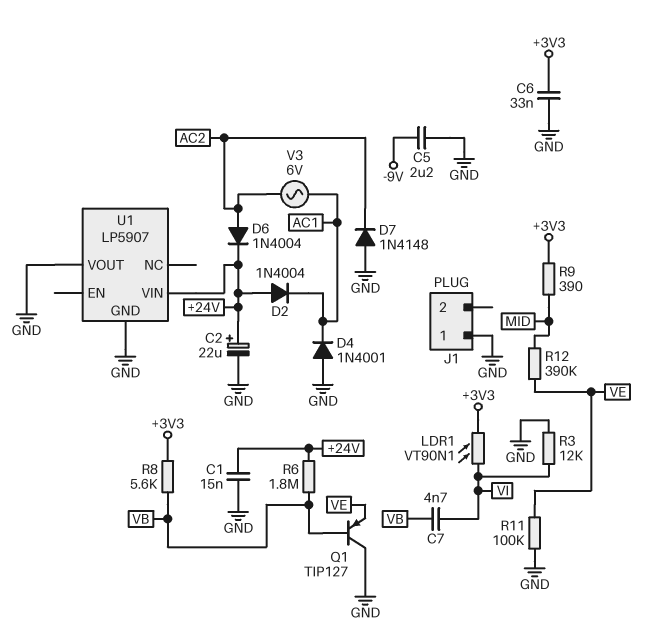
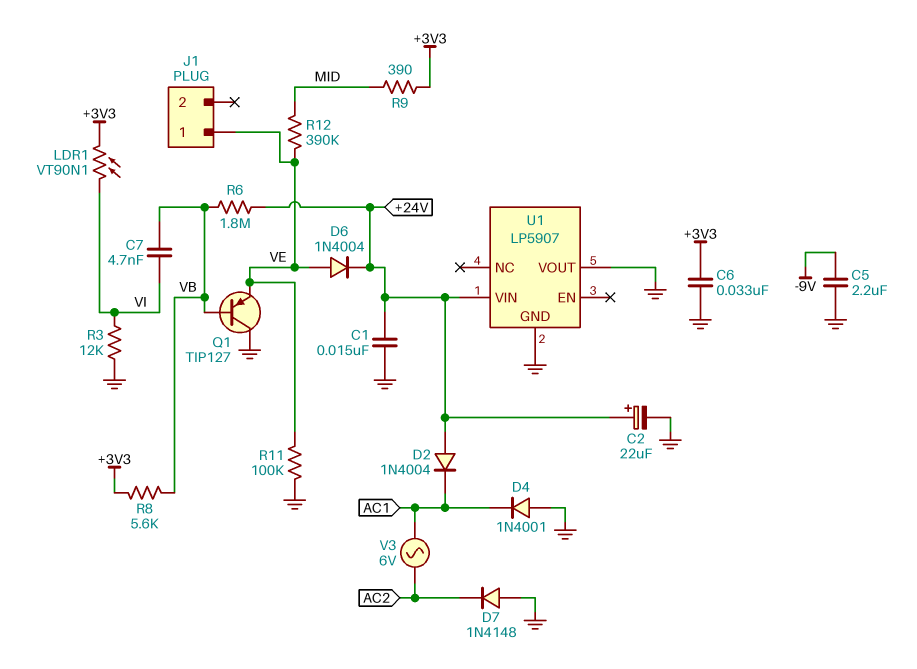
D6: diode 1N4004 (A AC2, K +24V) -> diode 1N4004 (A VE, K +24V)
J1 pin 1: GND -> VE

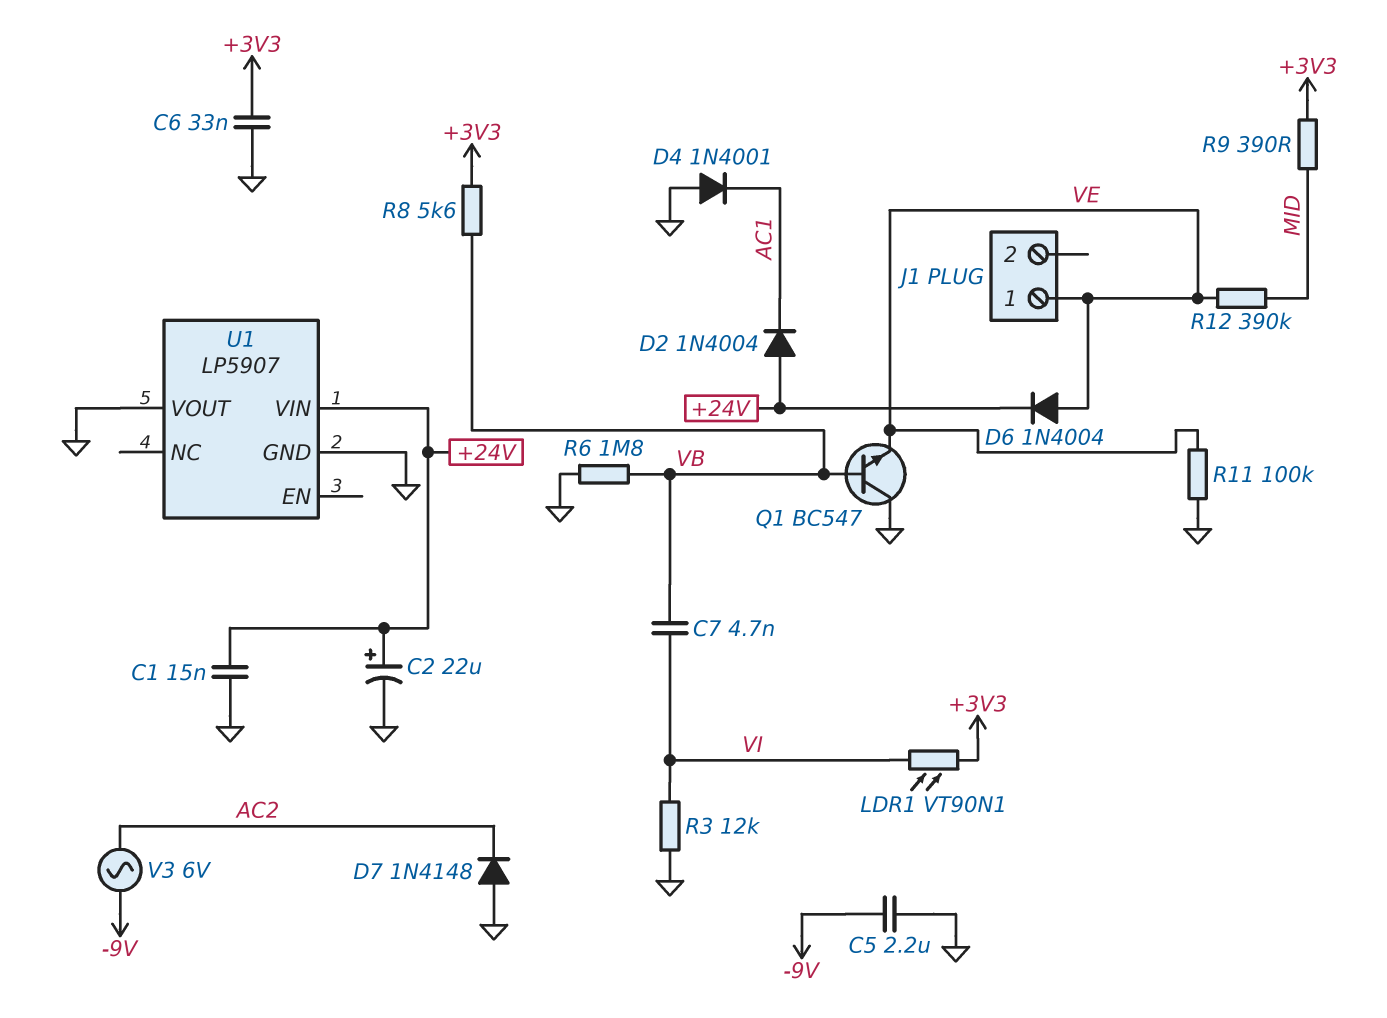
Q1: PNP TIP127 (B VB, C GND, E VE) -> NPN BC547 (B VB, C GND, E VE)
R6: 1.8M (+24V, VB) -> 1.8M (GND, VB)
V3: AC 6V (AC1, AC2) -> AC 6V (-9V, AC2)

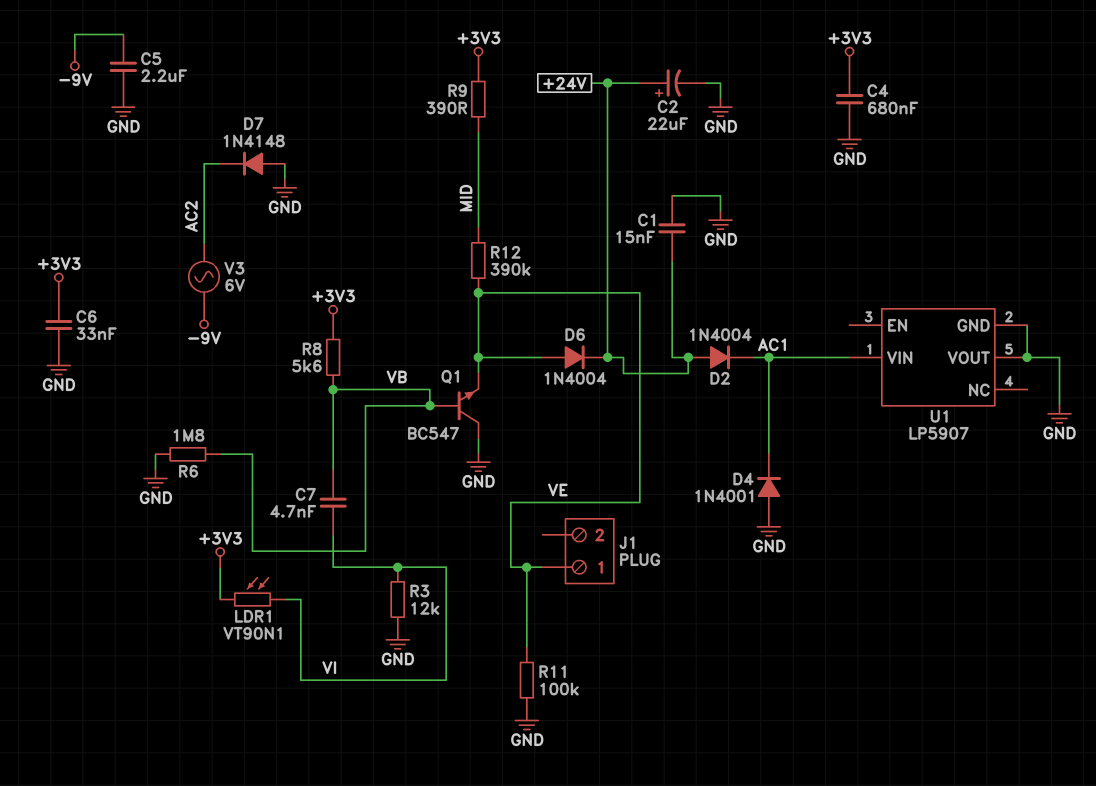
C4: none -> 680nF (+3V3, GND)
U1 pin VIN: +24V -> AC1

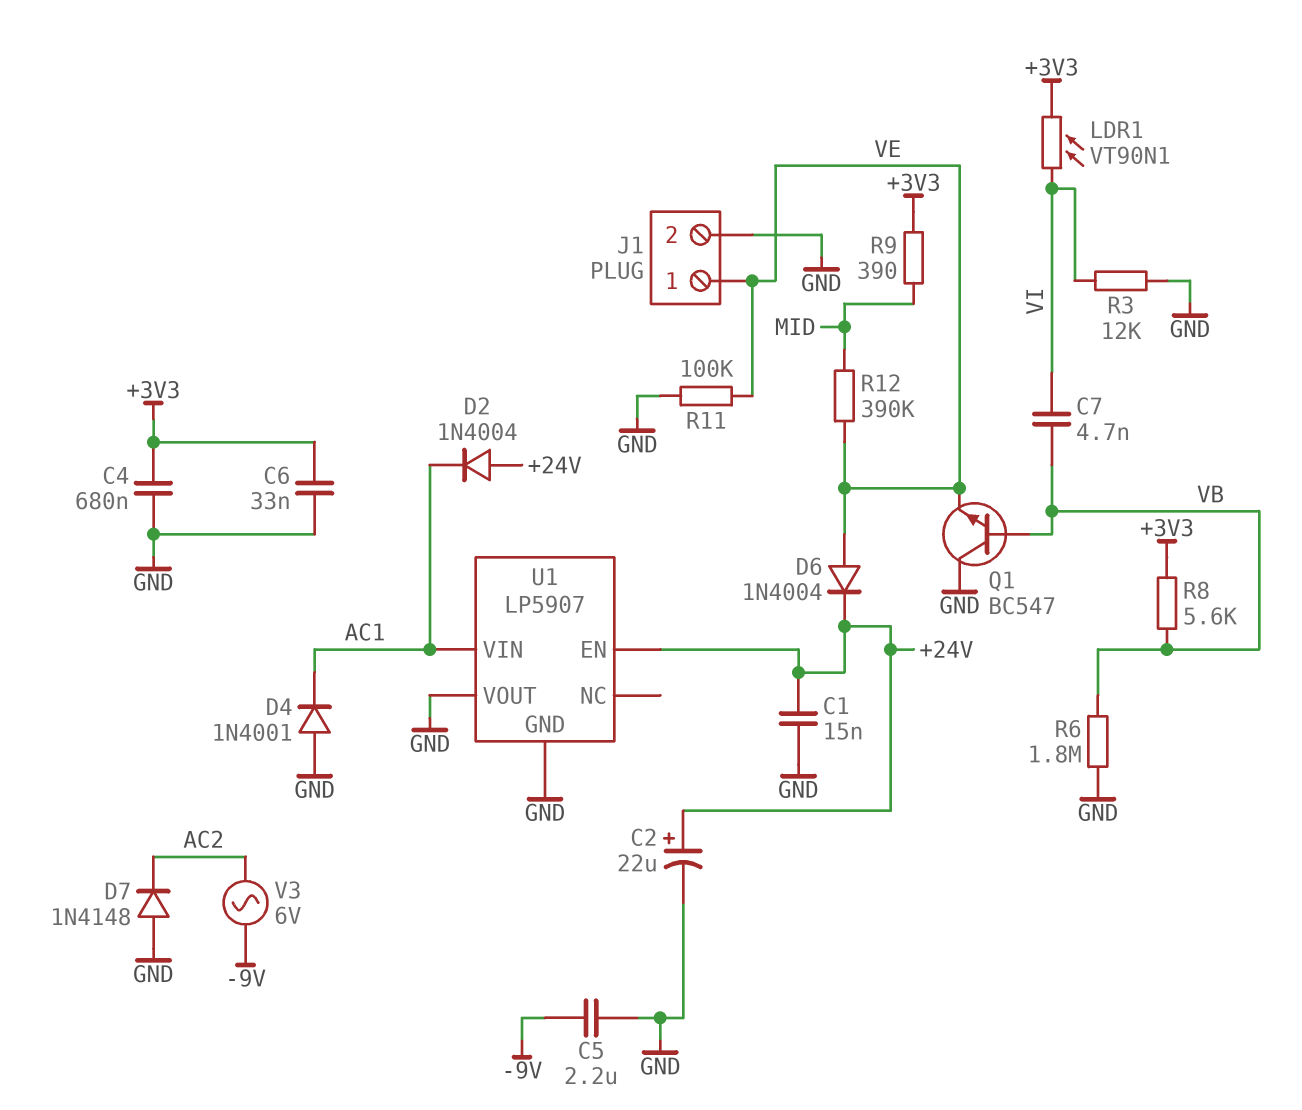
J1 pin 2: none -> GND
U1 pin EN: none -> +24V

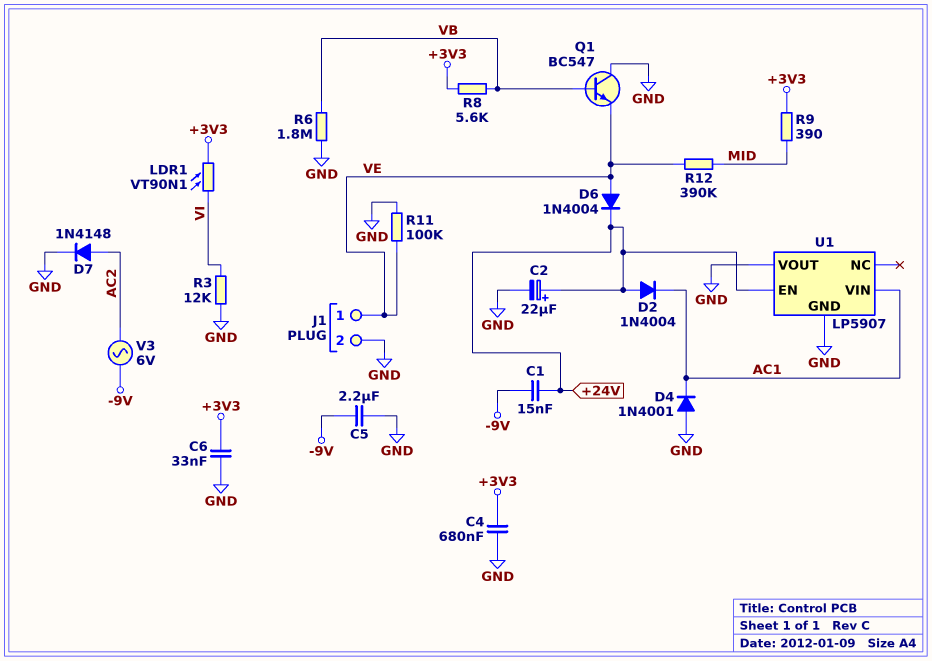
C1: 15nF (+24V, GND) -> 15nF (+24V, -9V)
C7: 4.7nF (VB, VI) -> none
D7: diode 1N4148 (A GND, K AC2) -> diode 1N4148 (A AC2, K GND)

